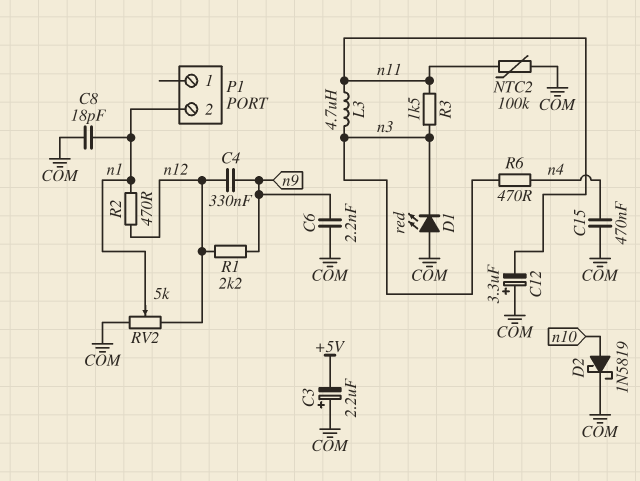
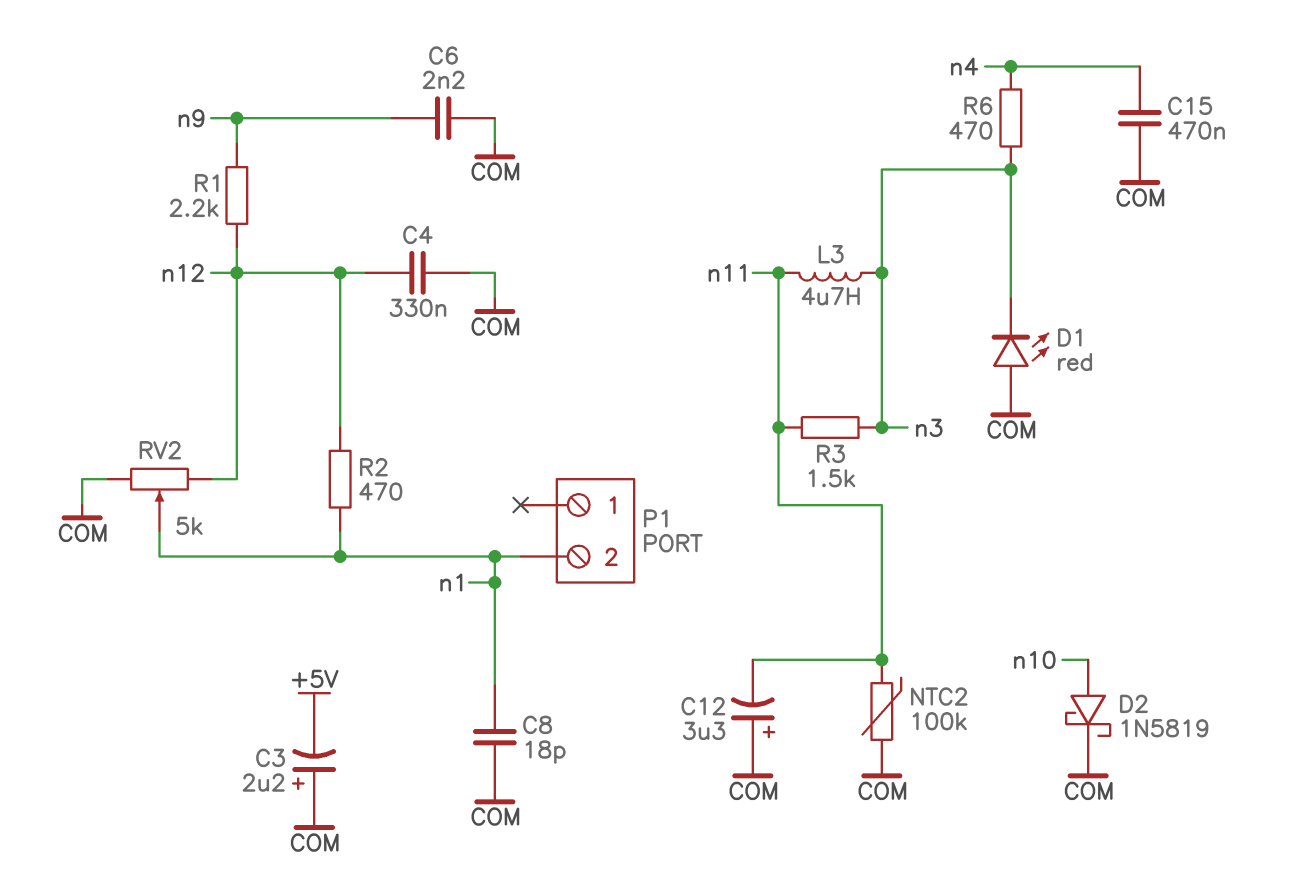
C4: 330nF (n9, n12) -> 330nF (COM, n12)

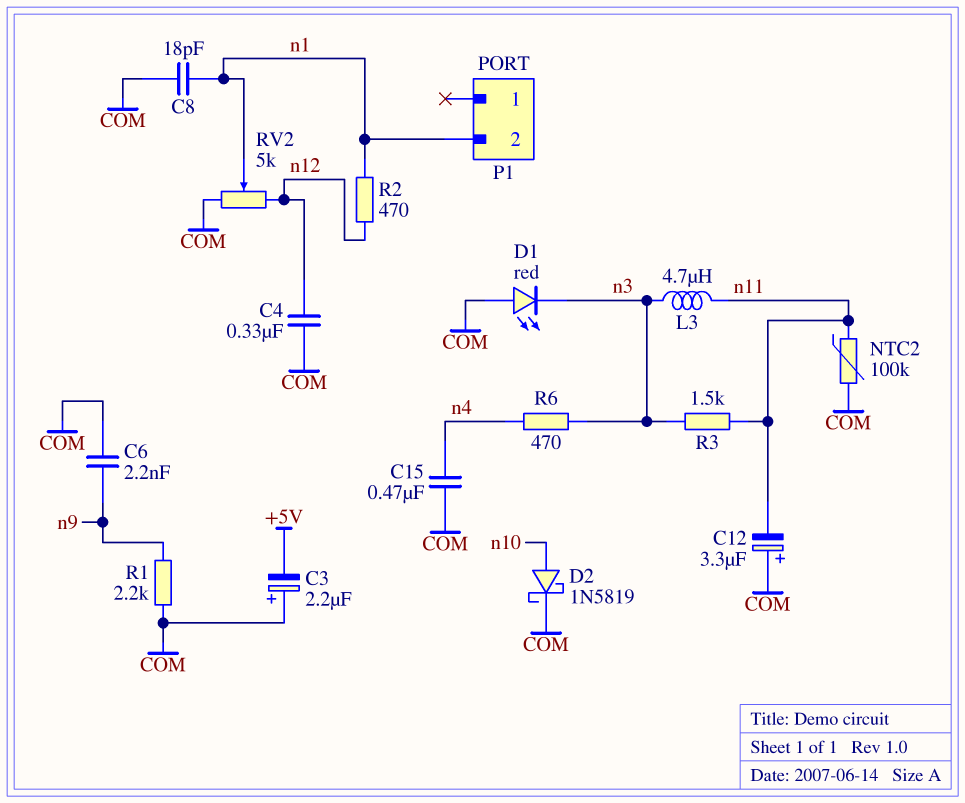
R1: 2.2k (n9, n12) -> 2.2k (COM, n9)

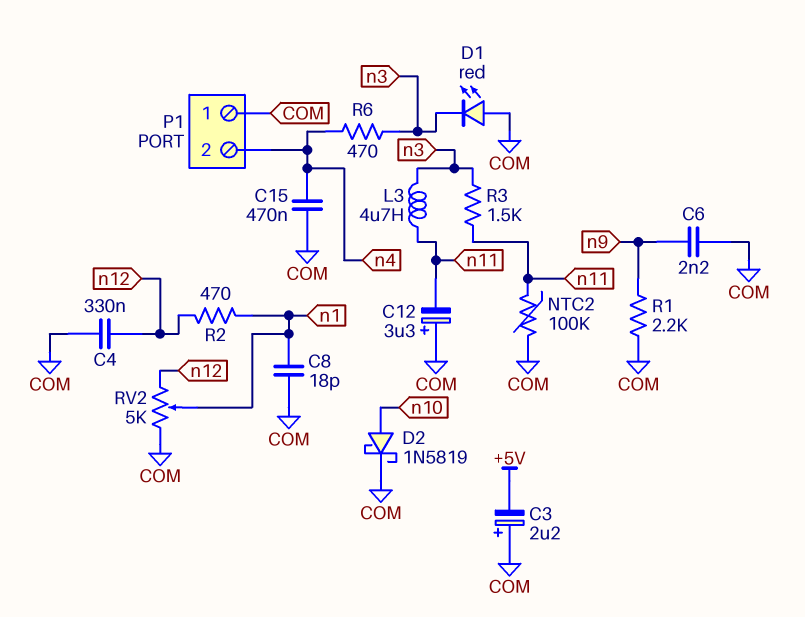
P1 pin 1: none -> COM
P1 pin 2: n1 -> n4

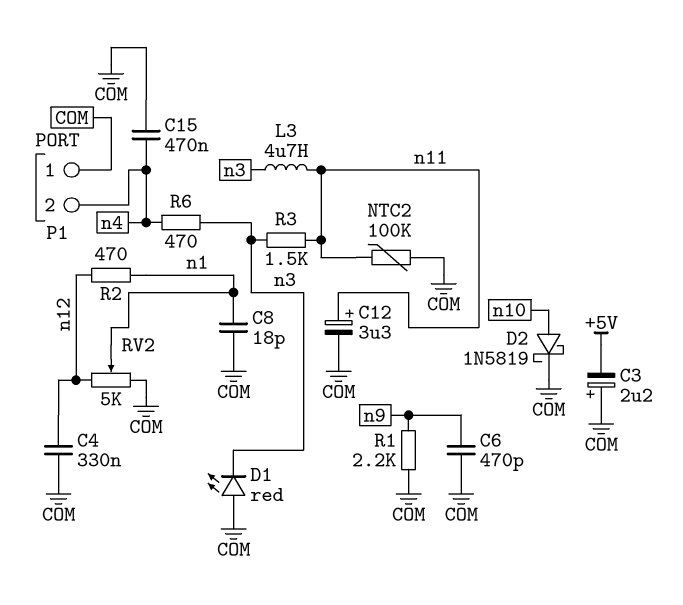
C6: 2.2nF (COM, n9) -> 470pF (COM, n9)
C12: 3.3uF (plus COM, minus n11) -> 3.3uF (plus n11, minus COM)

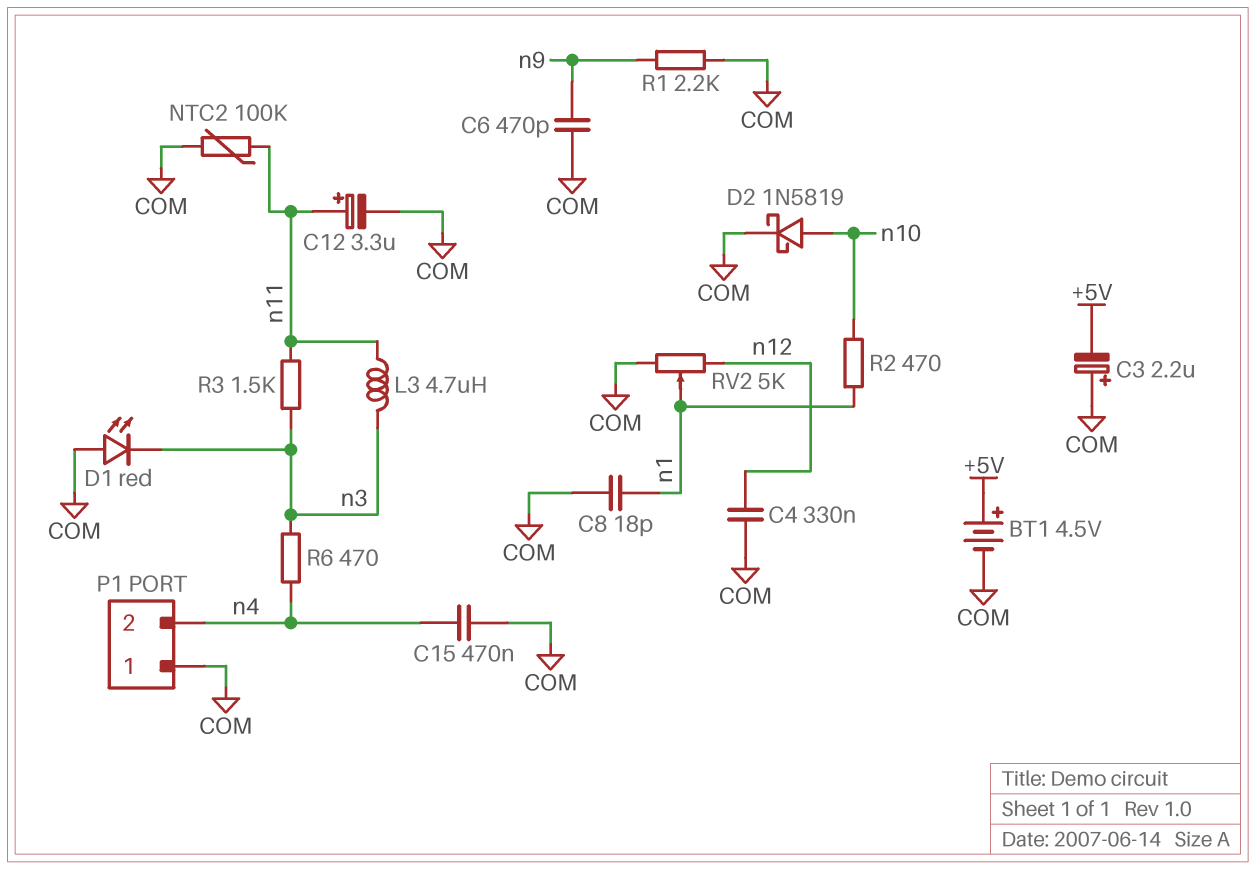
BT1: none -> 4.5V (plus +5V, minus COM)
R2: 470 (n1, n12) -> 470 (n1, n10)

